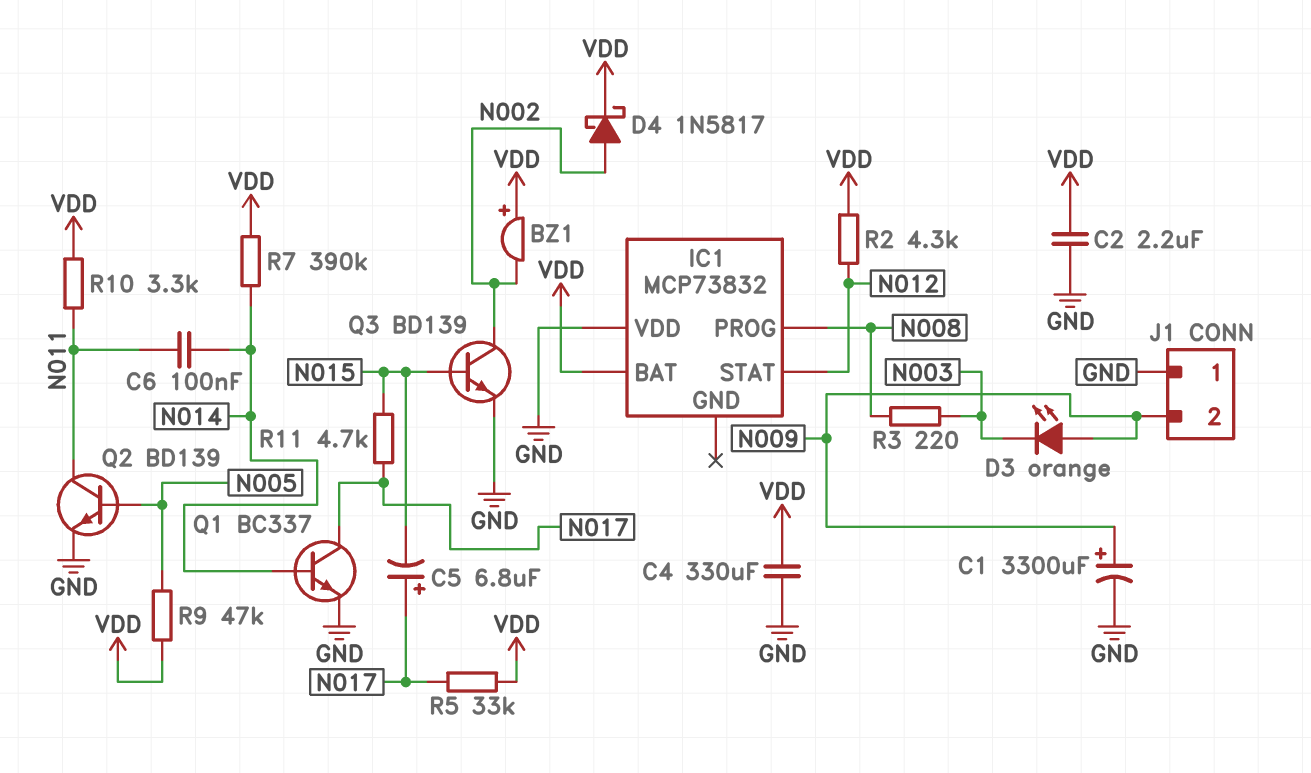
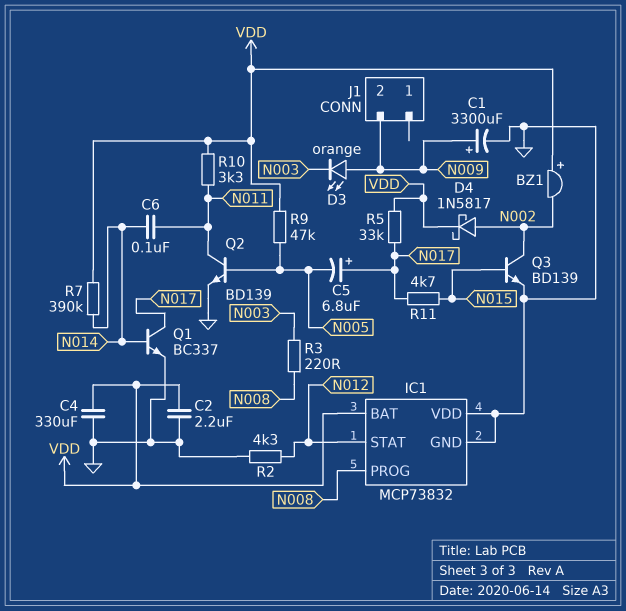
C5: 6.8uF (plus N017, minus N015) -> 6.8uF (plus N017, minus N005)
IC1 pin GND: none -> GND
J1 pin 1: GND -> none
R2: 4.3k (N012, VDD) -> 4.3k (GND, N012)

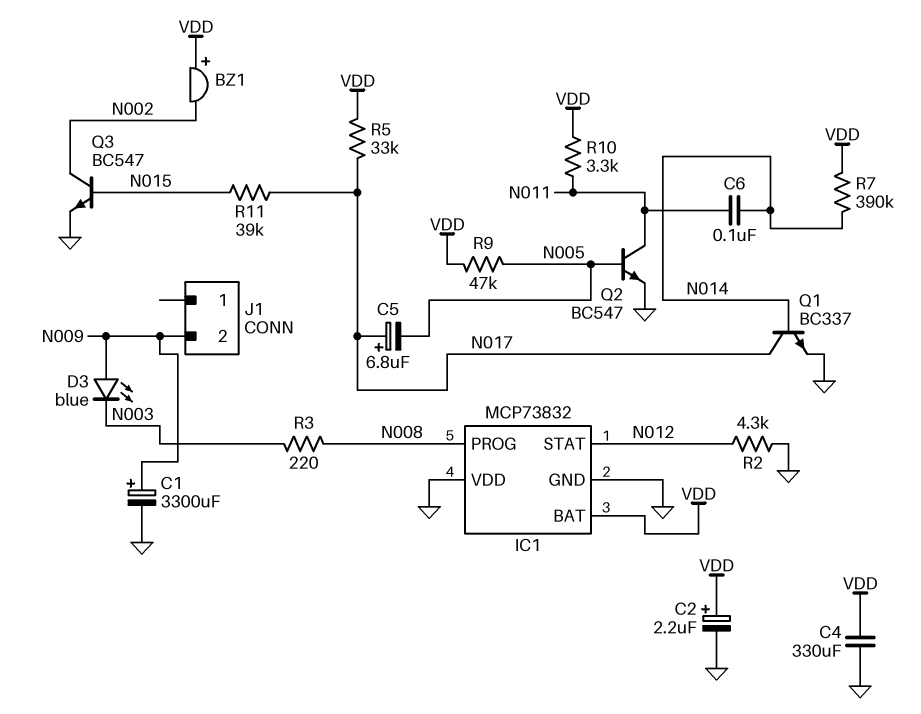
C2: 2.2uF (GND, VDD) -> 2.2uF (plus VDD, minus GND)
D3: LED orange (A N009, K N003) -> LED blue (A N009, K N003)
D4: schottky 1N5817 (A N002, K VDD) -> none
Q2: NPN BD139 (B N005, C N011, E GND) -> NPN BC547 (B N005, C N011, E GND)
Q3: NPN BD139 (B N015, C N002, E GND) -> NPN BC547 (B N015, C N002, E GND)
R11: 4.7k (N015, N017) -> 39k (N015, N017)

